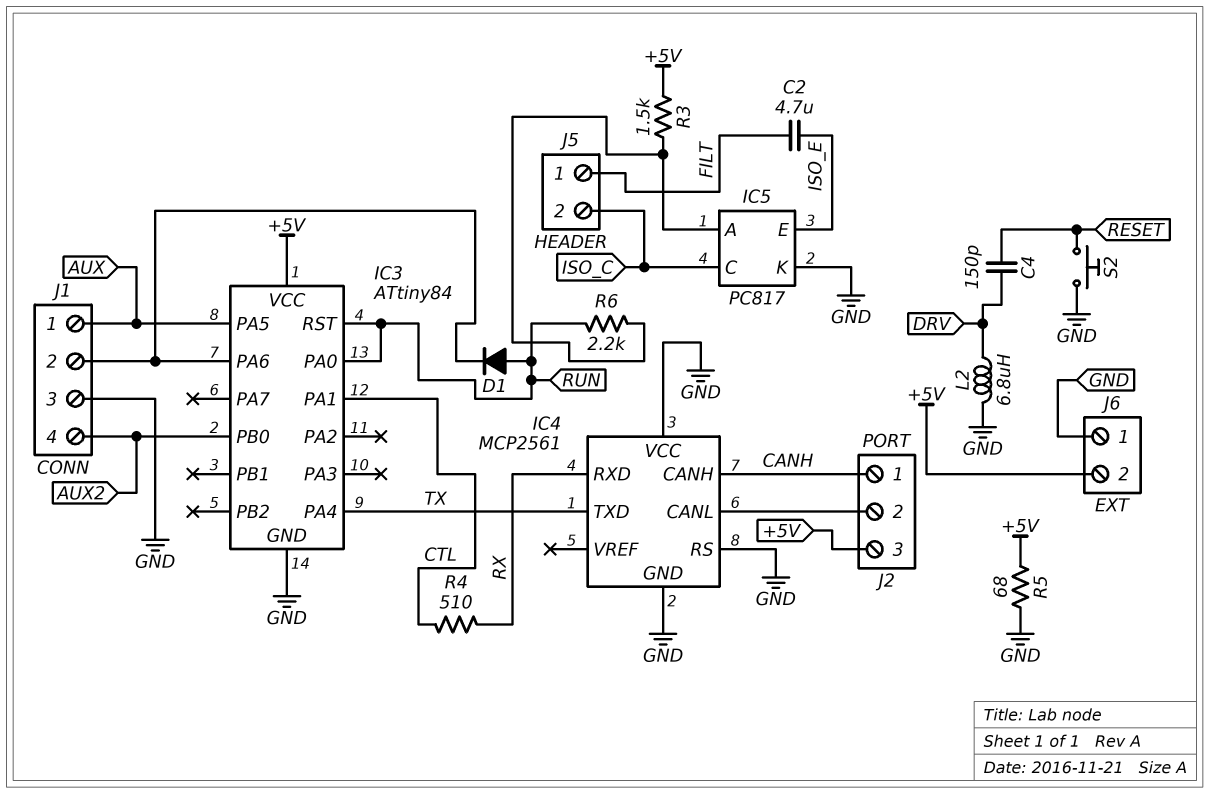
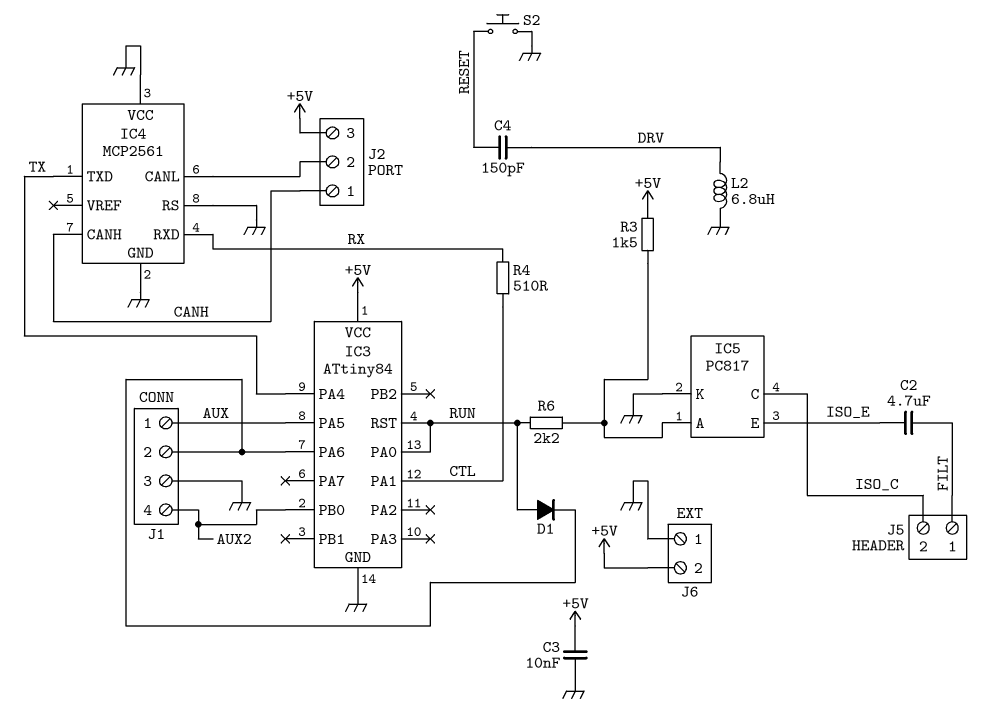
C3: none -> 10nF (+5V, GND)
R5: 68 (+5V, GND) -> none

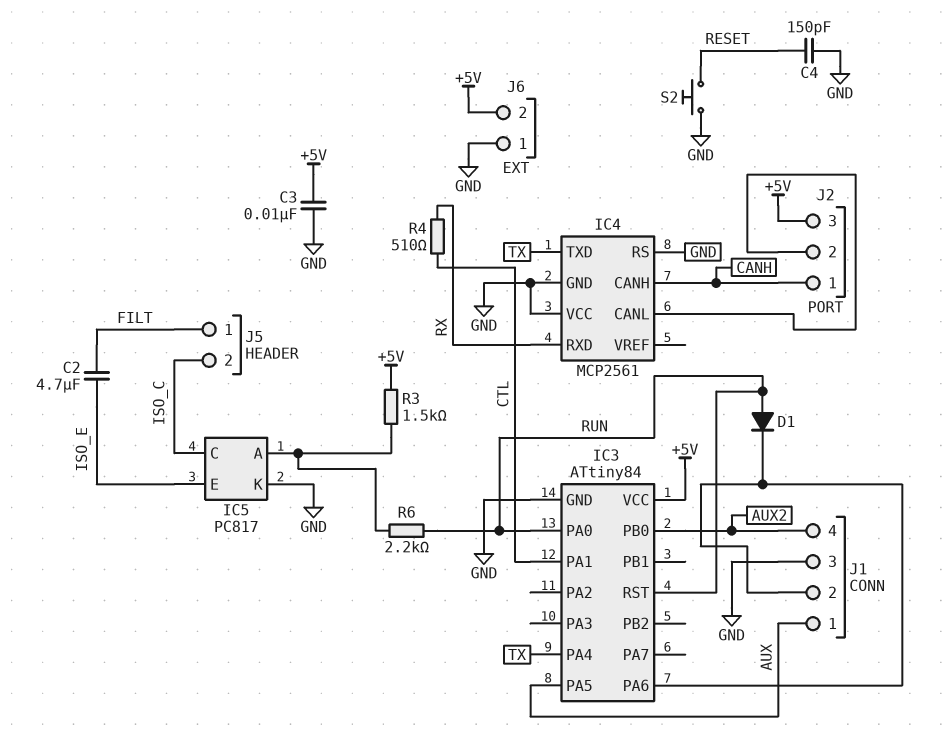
C4: 150pF (DRV, RESET) -> 150pF (GND, RESET)
L2: 6.8uH (DRV, GND) -> none

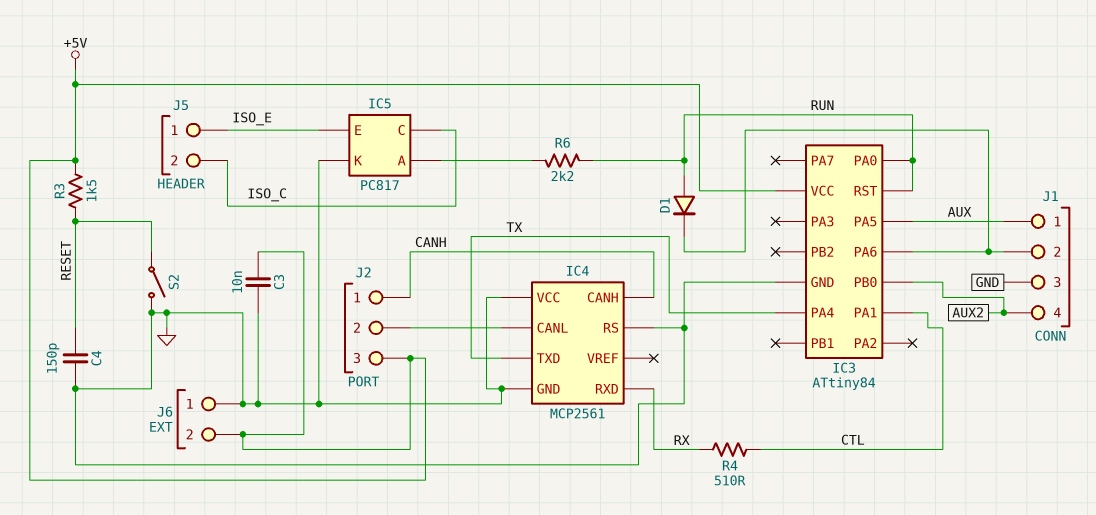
C2: 4.7uF (FILT, ISO_E) -> none
J5 pin 1: FILT -> ISO_E
R3: 1.5k (+5V, IC5/A) -> 1.5k (+5V, RESET)
S2: button (GND, RESET) -> switch (GND, RESET)

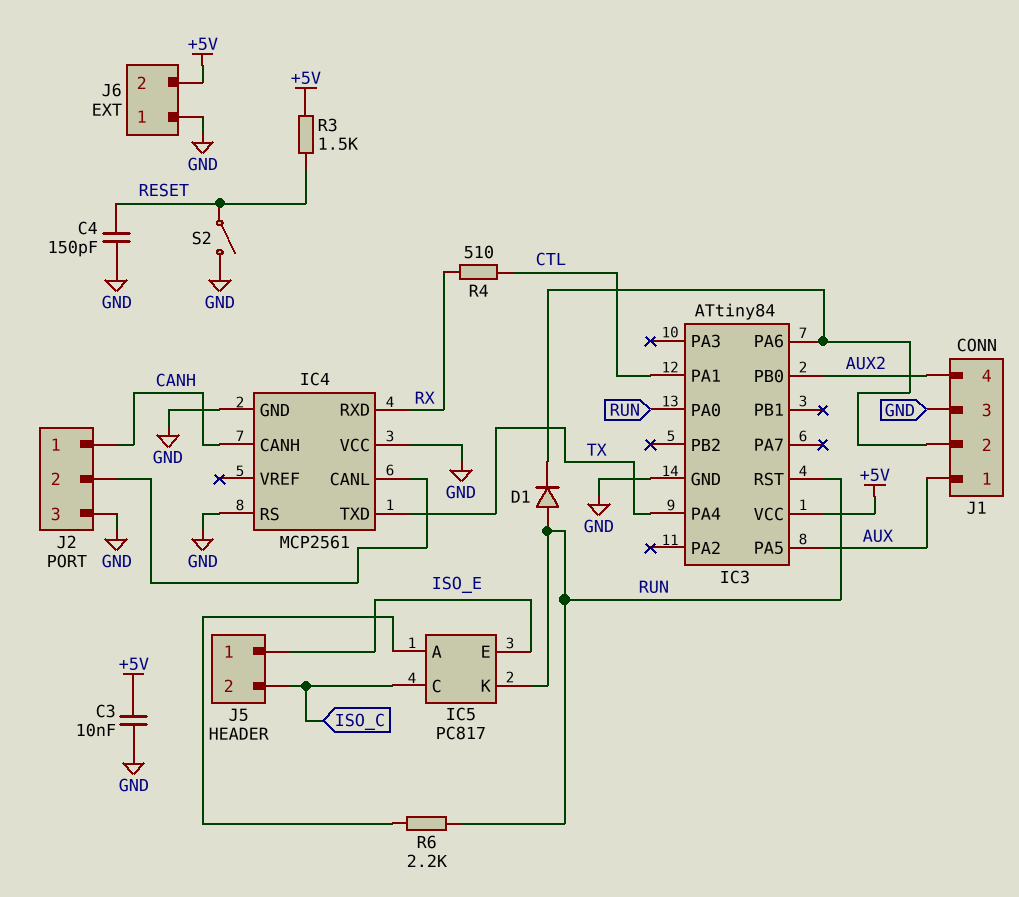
IC5 pin K: GND -> RUN
J2 pin 3: +5V -> GND

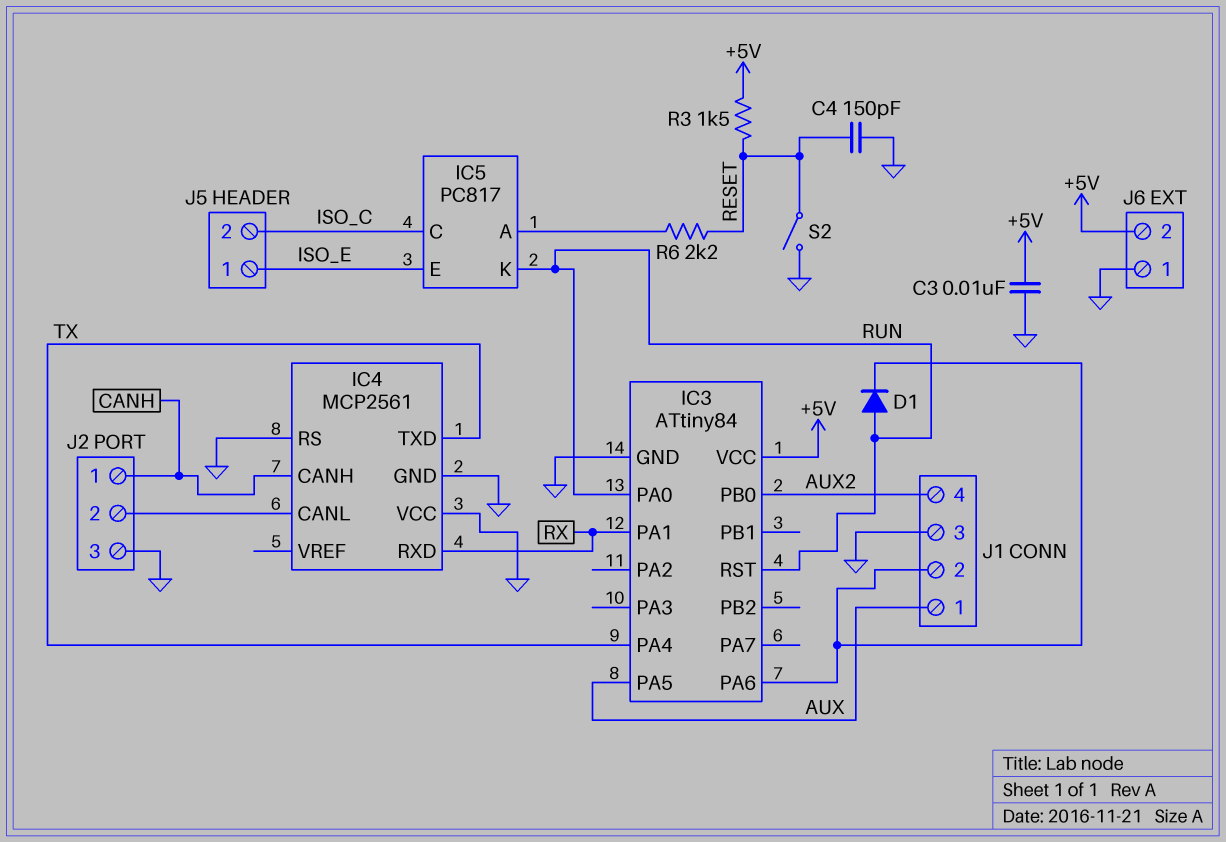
IC3 pin PA1: CTL -> RX
R4: 510 (CTL, RX) -> none
R6: 2.2k (IC5/A, RUN) -> 2.2k (IC5/A, RESET)

